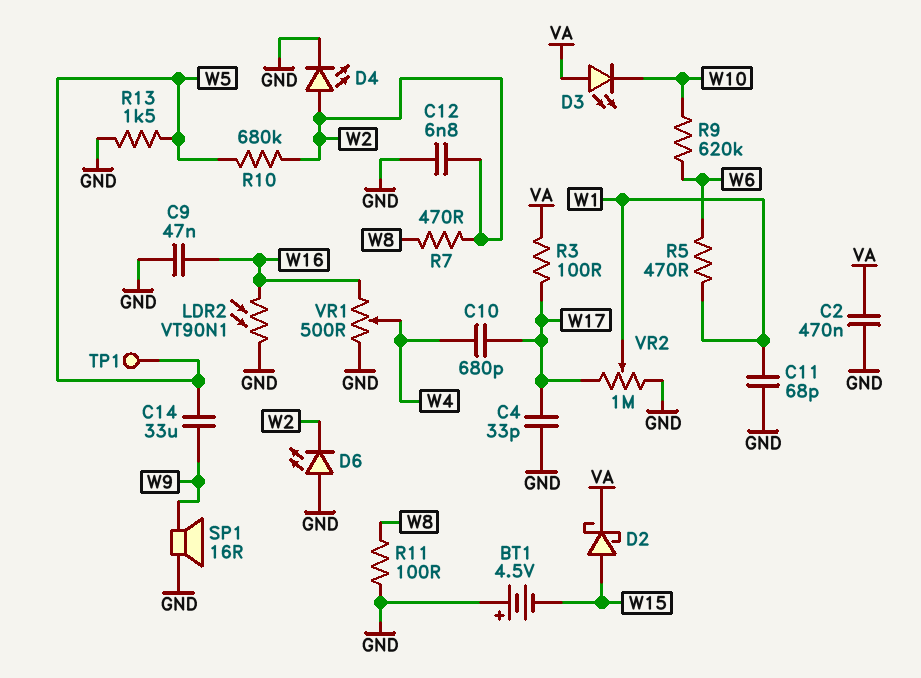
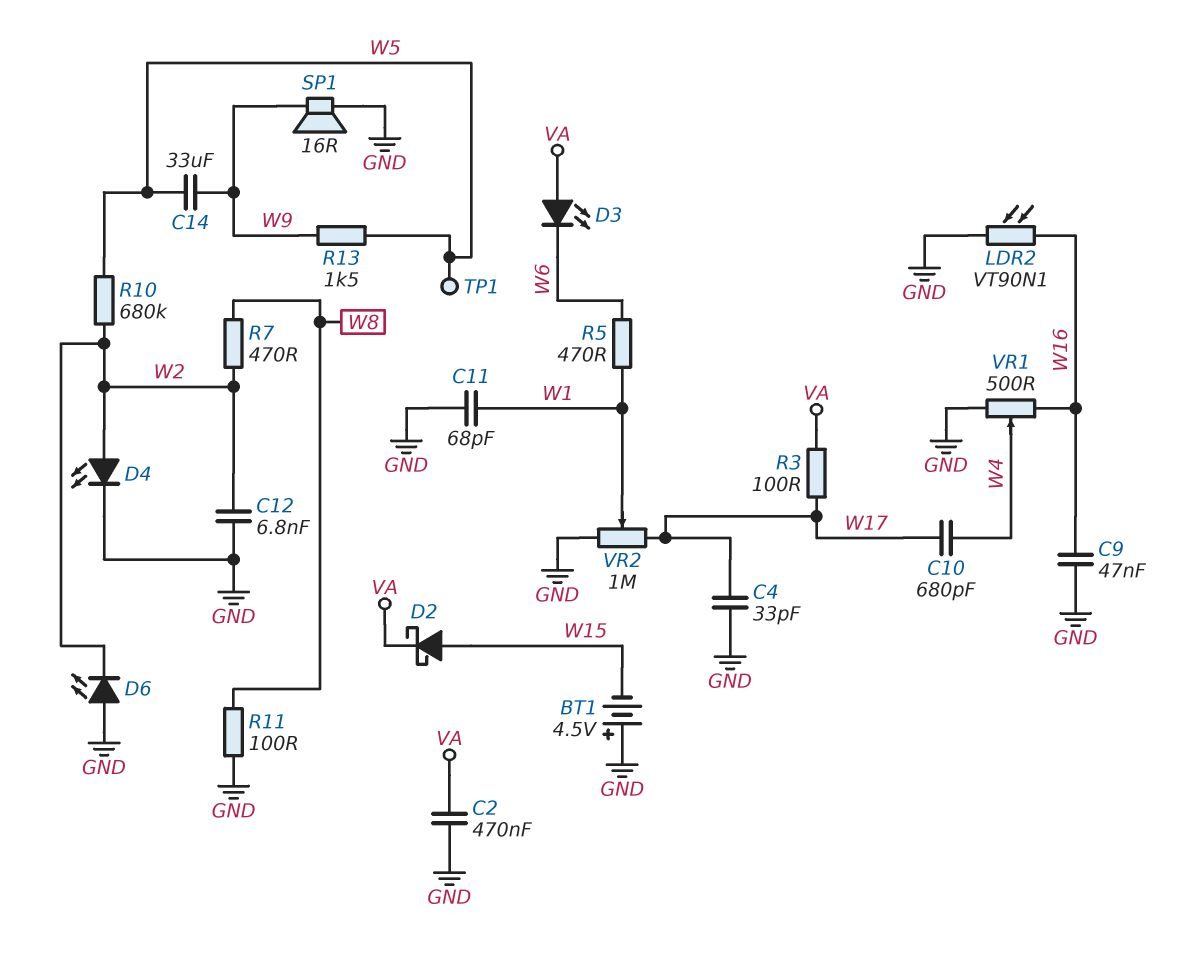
D3: LED (A VA, K W10) -> LED (A VA, K W6)
R9: 620k (W6, W10) -> none
R13: 1.5k (GND, W5) -> 1.5k (W5, W9)

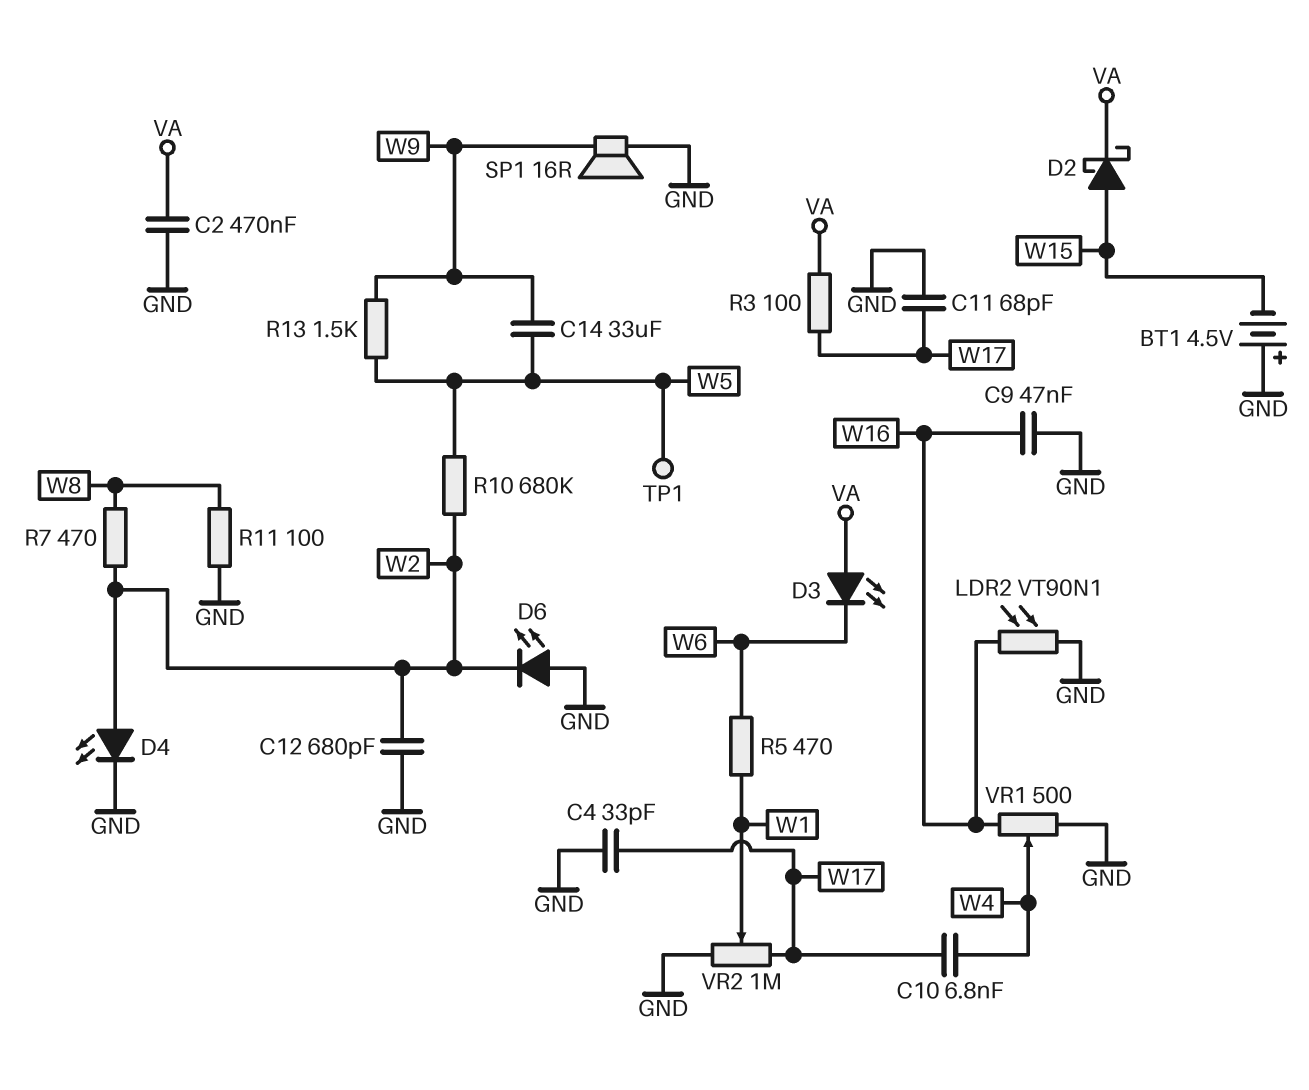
C10: 680pF (W4, W17) -> 6.8nF (W4, W17)
C11: 68pF (GND, W1) -> 68pF (GND, W17)
C12: 6.8nF (GND, W2) -> 680pF (GND, W2)

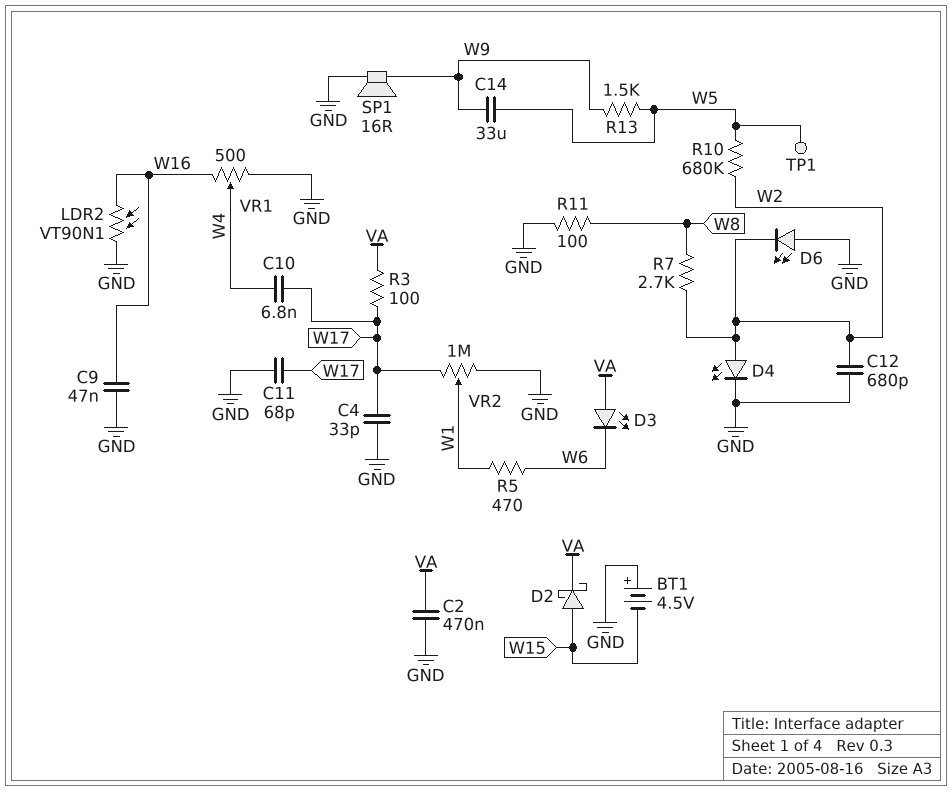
R7: 470 (W2, W8) -> 2.7k (W2, W8)

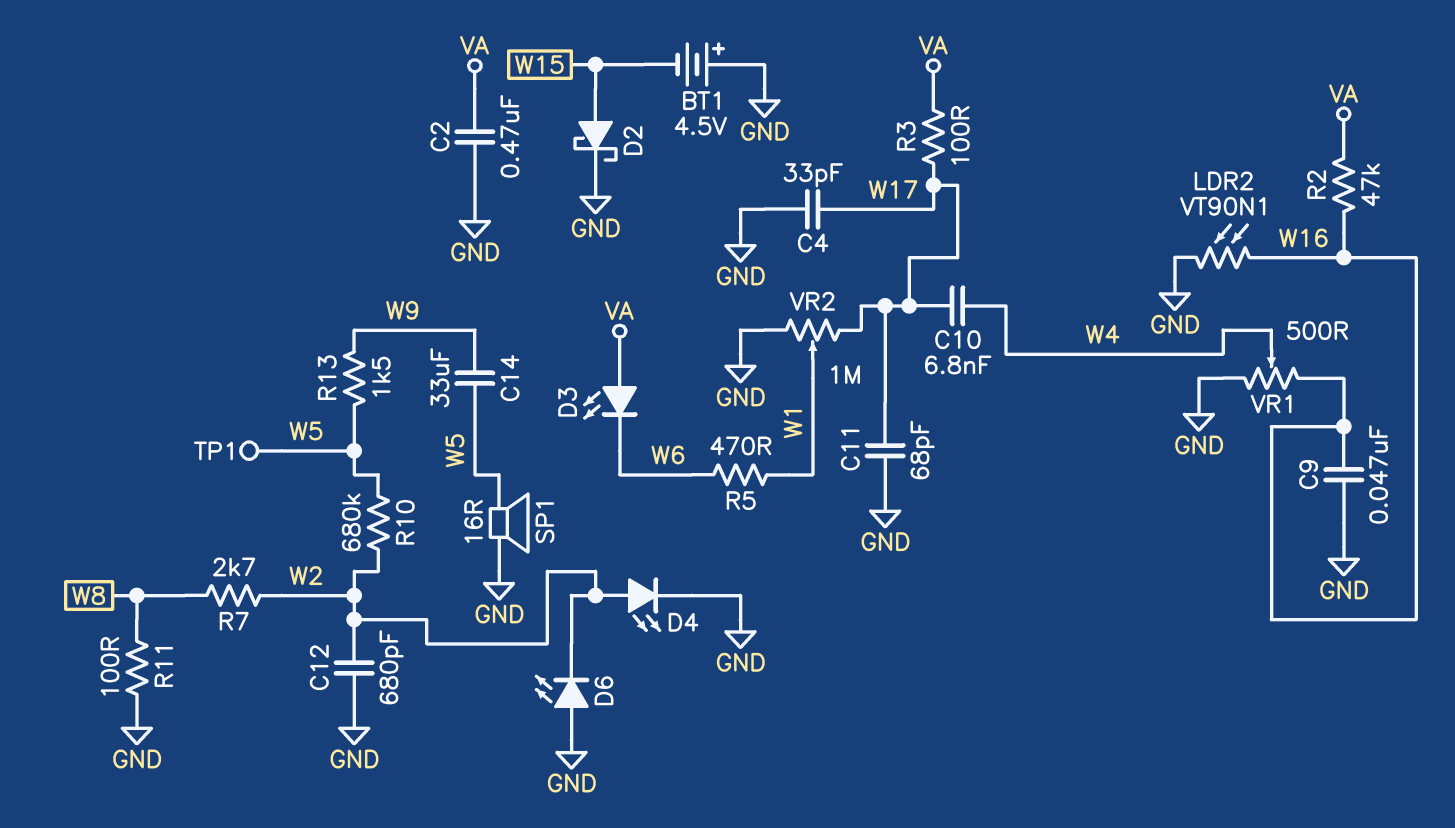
D2: schottky (A W15, K VA) -> schottky (A W15, K GND)
R2: none -> 47k (VA, W16)
SP1: speaker 16R (GND, W9) -> speaker 16R (GND, W5)

